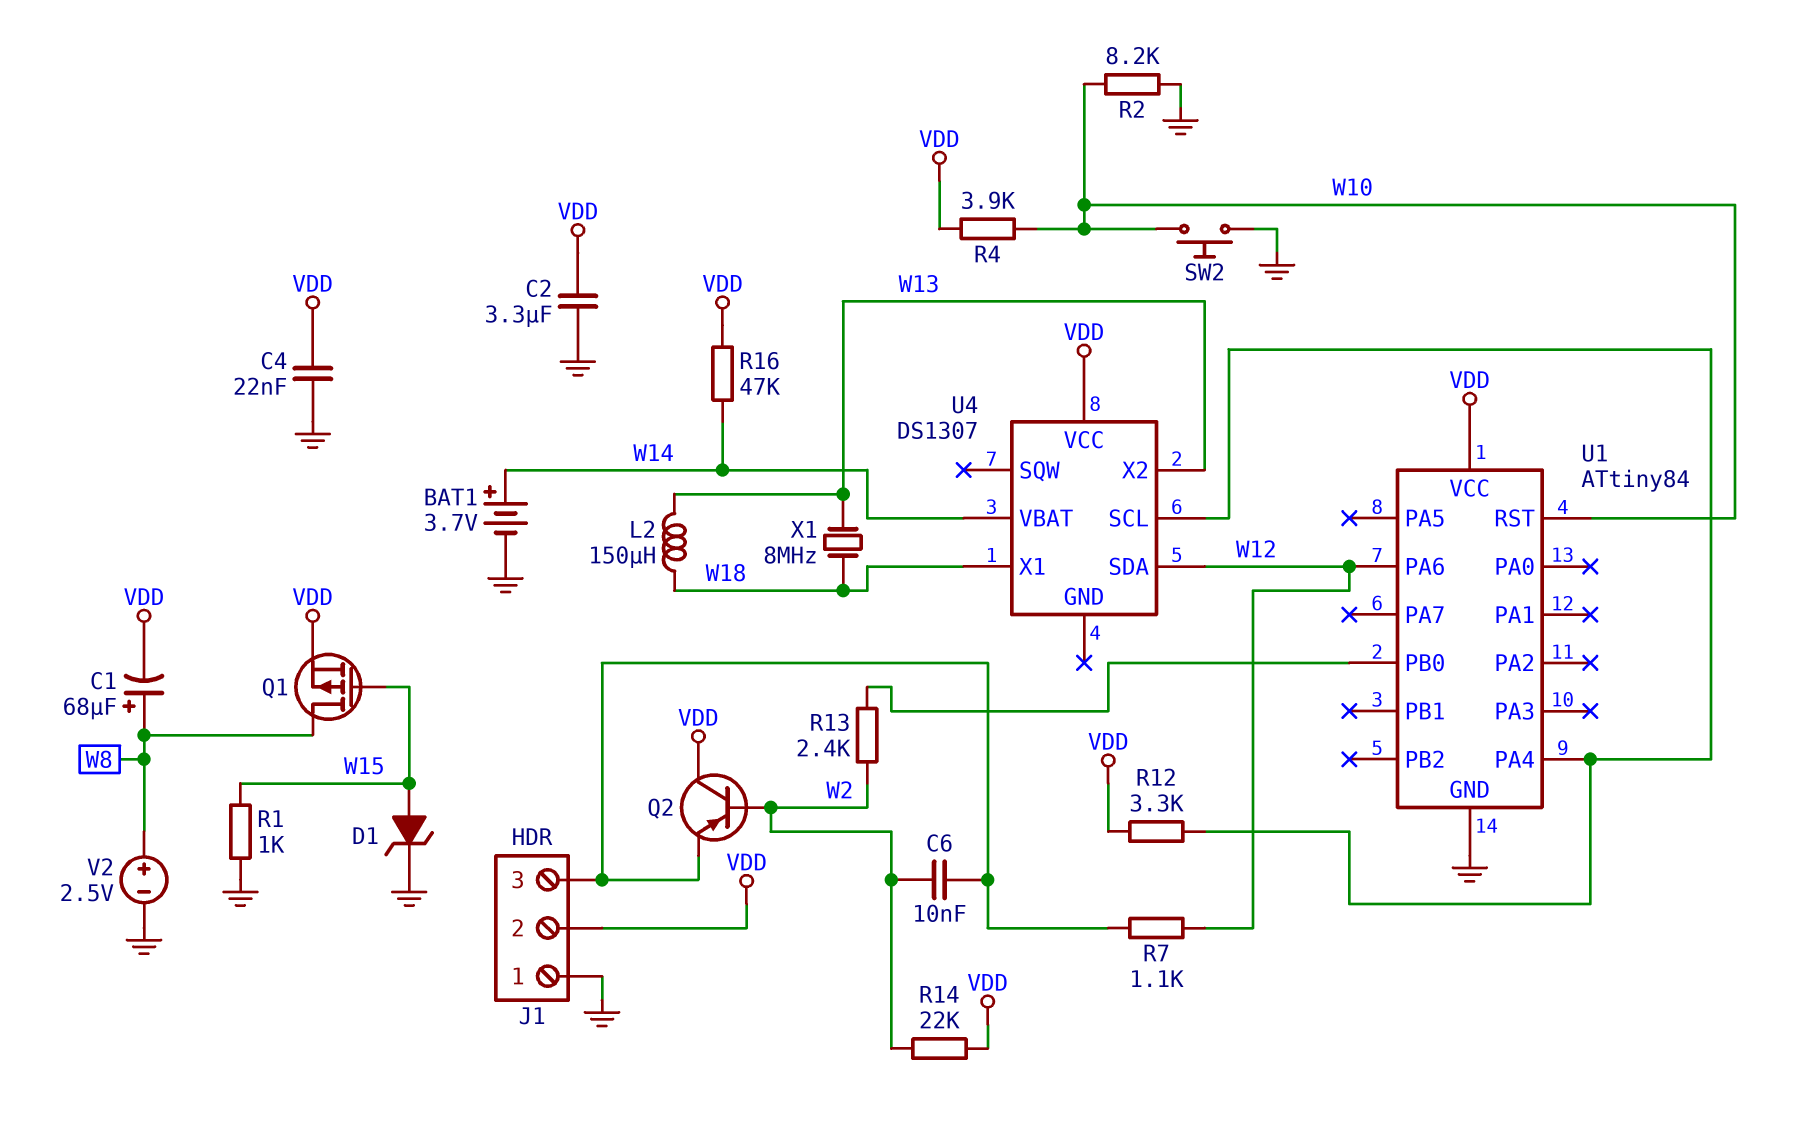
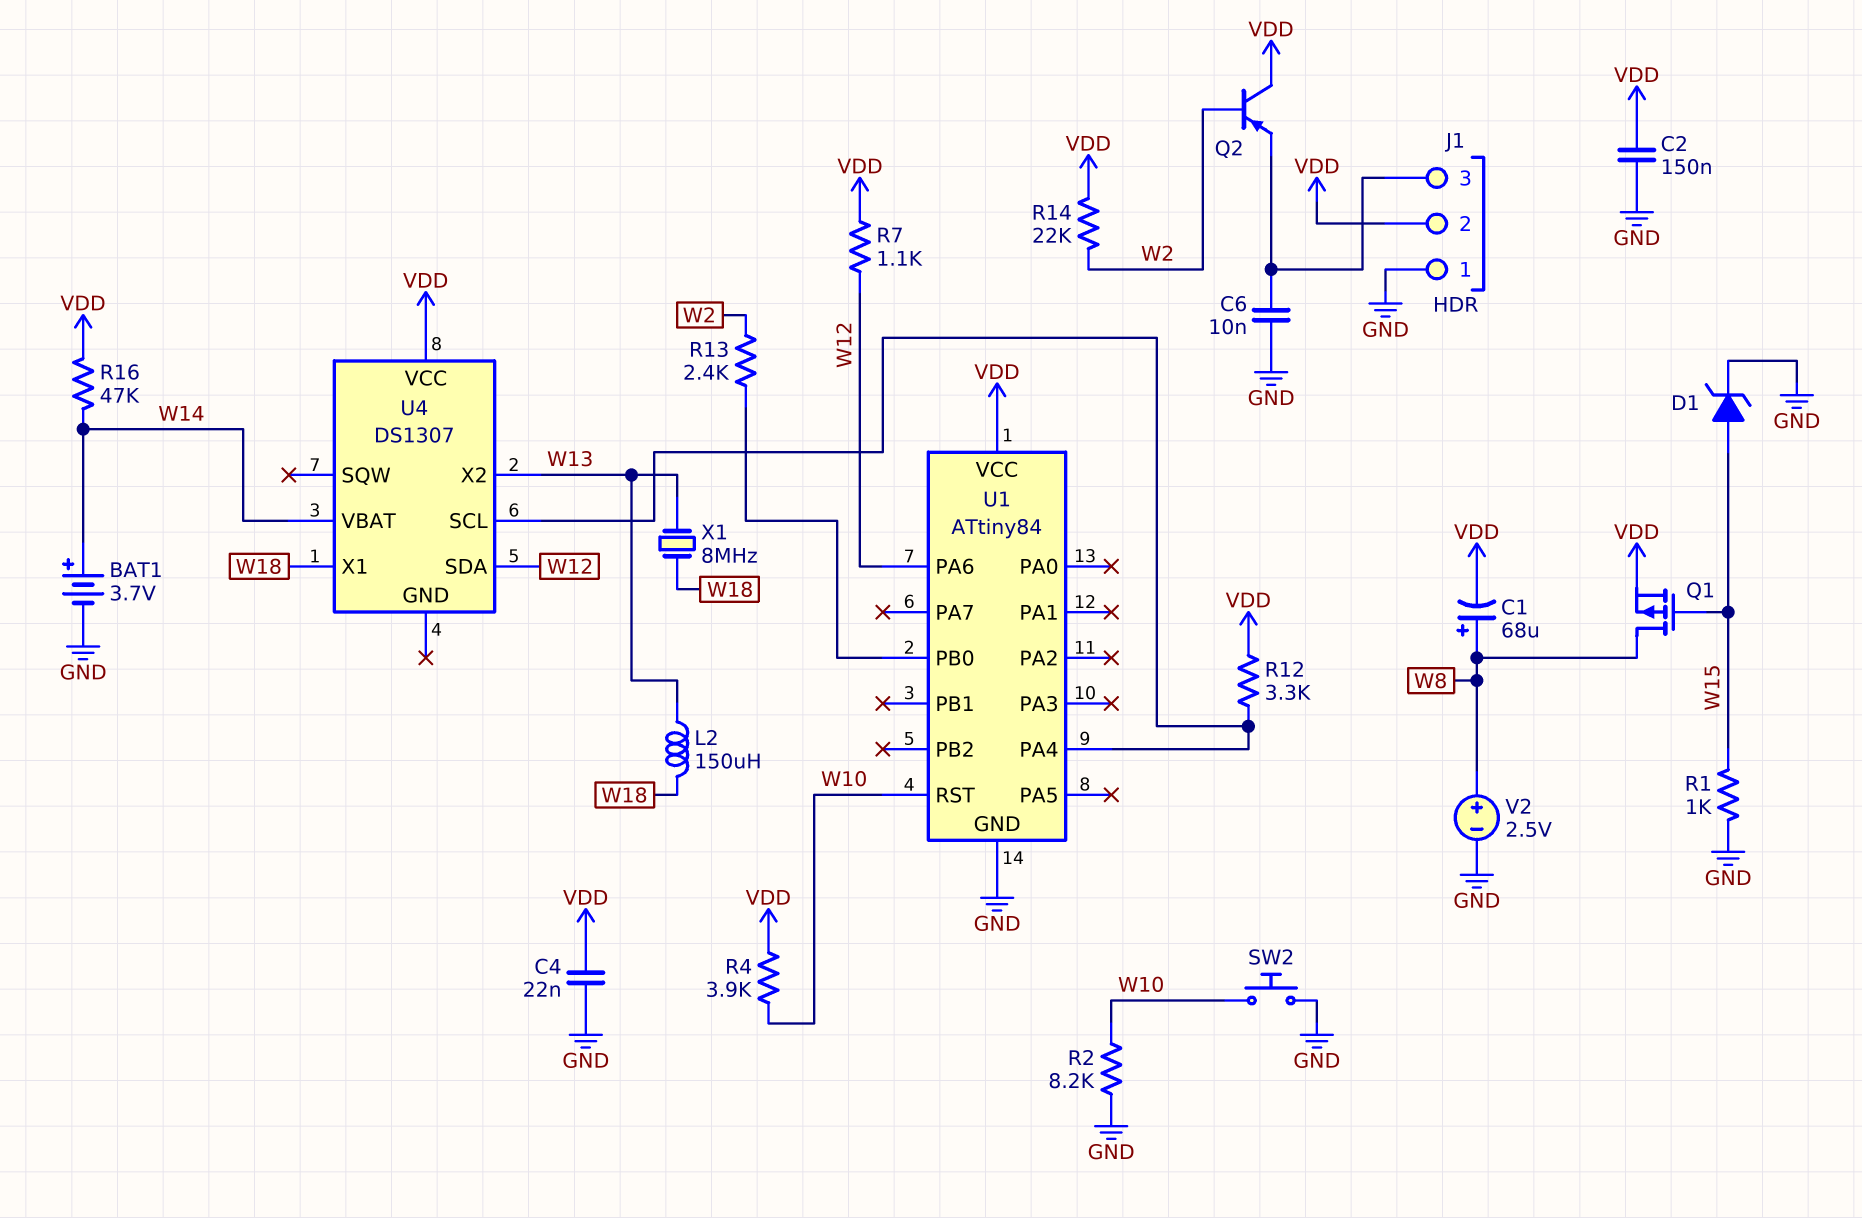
C2: 3.3uF (GND, VDD) -> 150nF (GND, VDD)
C6: 10nF (J1/3, W2) -> 10nF (GND, J1/3)
R7: 1.1k (J1/3, W12) -> 1.1k (VDD, W12)

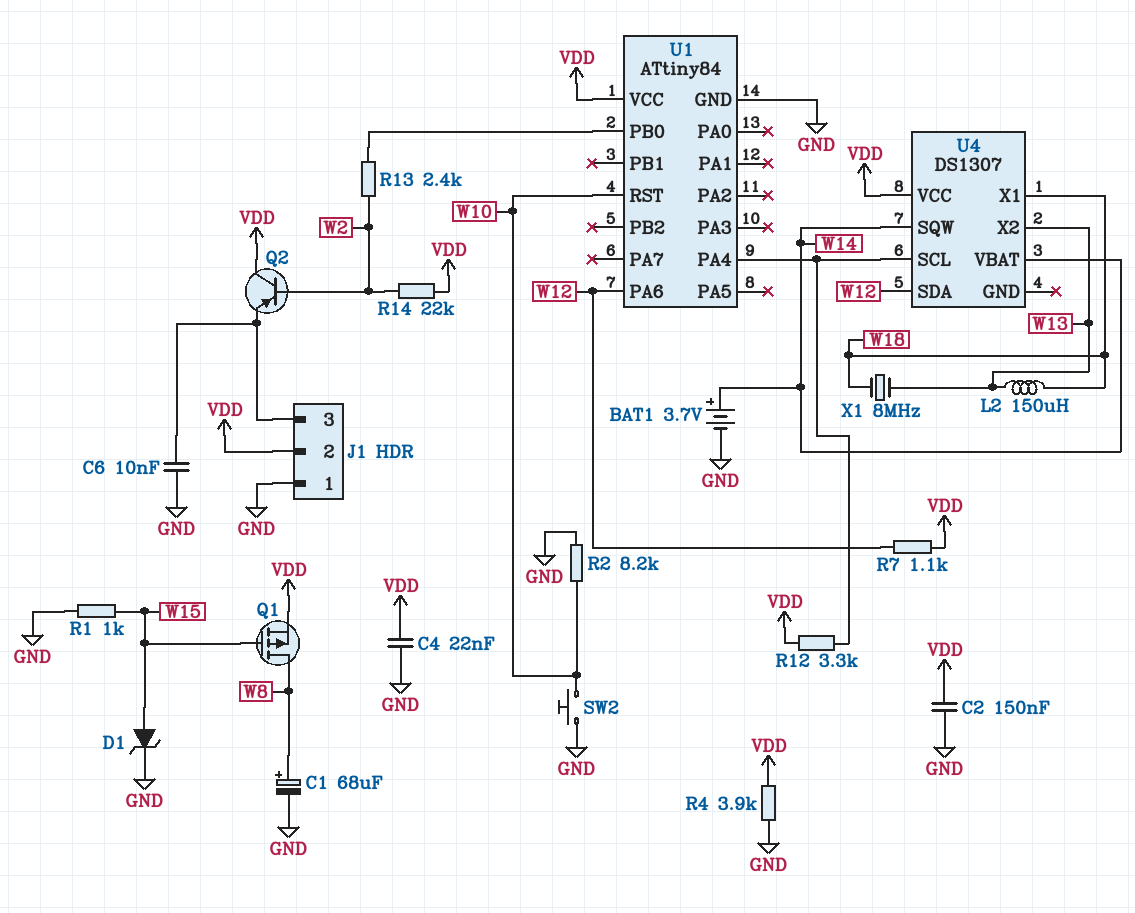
C1: 68uF (plus W8, minus VDD) -> 68uF (plus W8, minus GND)
R4: 3.9k (VDD, W10) -> 3.9k (GND, VDD)
R16: 47k (VDD, W14) -> none
U4 pin SQW: none -> W14
V2: 2.5V (plus W8, minus GND) -> none

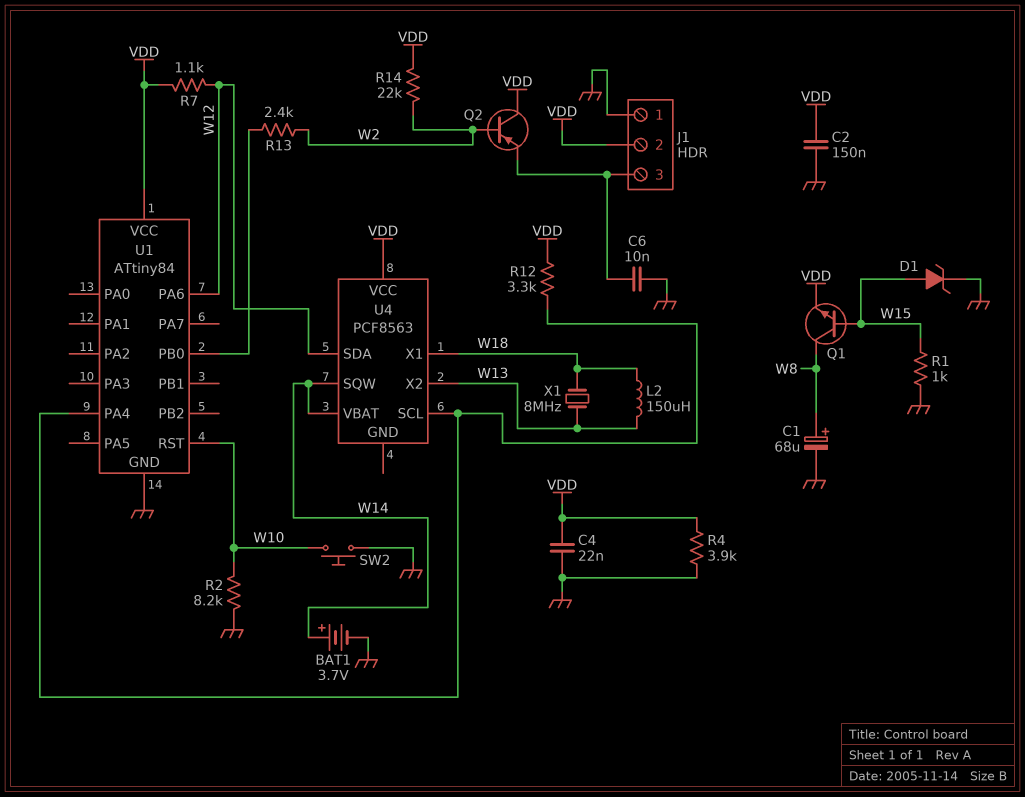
Q1: PMOS (G W15, D W8, S VDD) -> NPN (B W15, C W8, E VDD)
U4: DS1307 -> PCF8563

